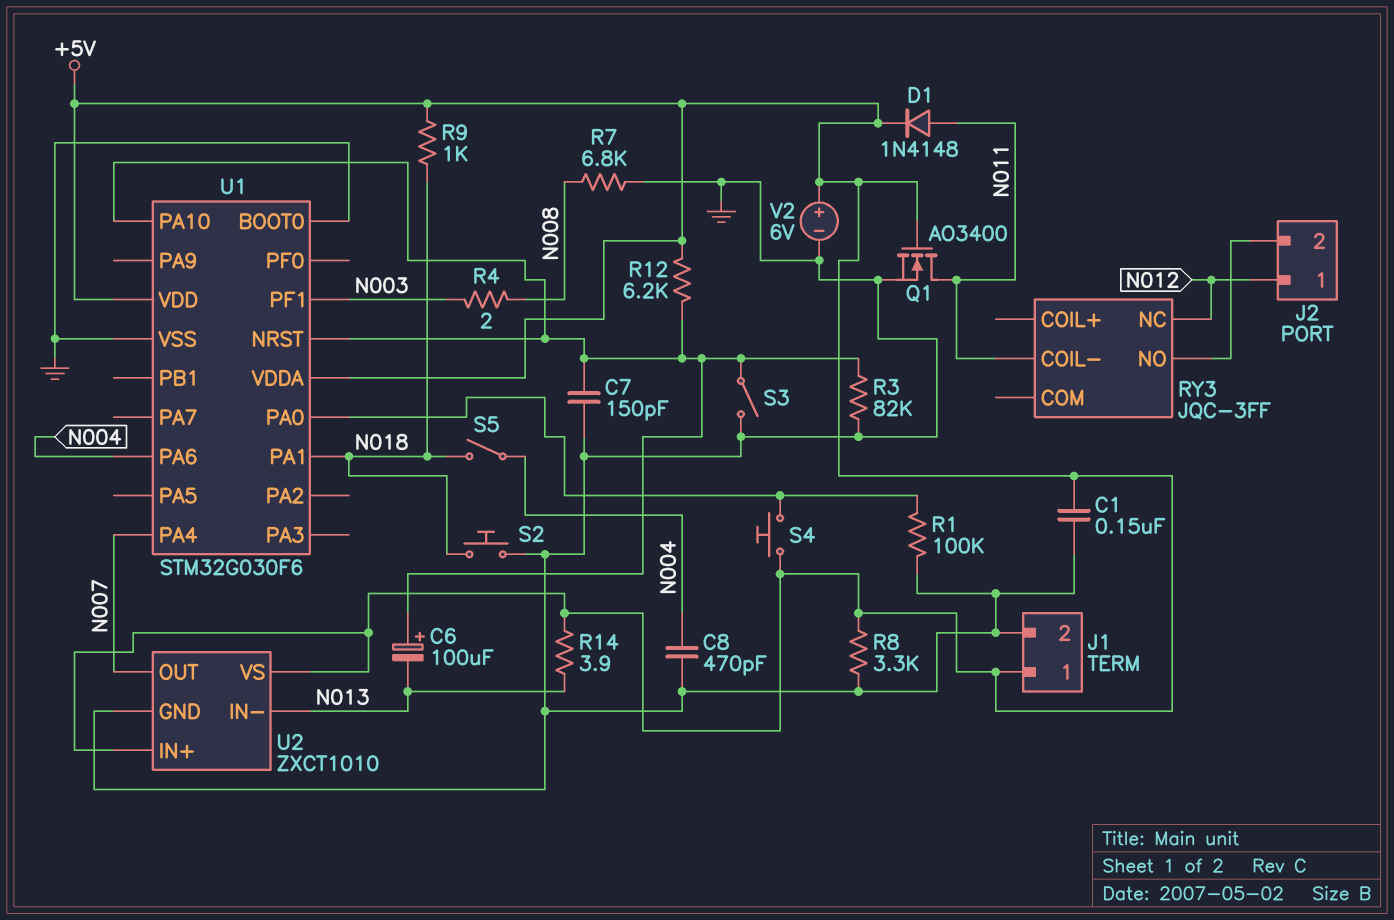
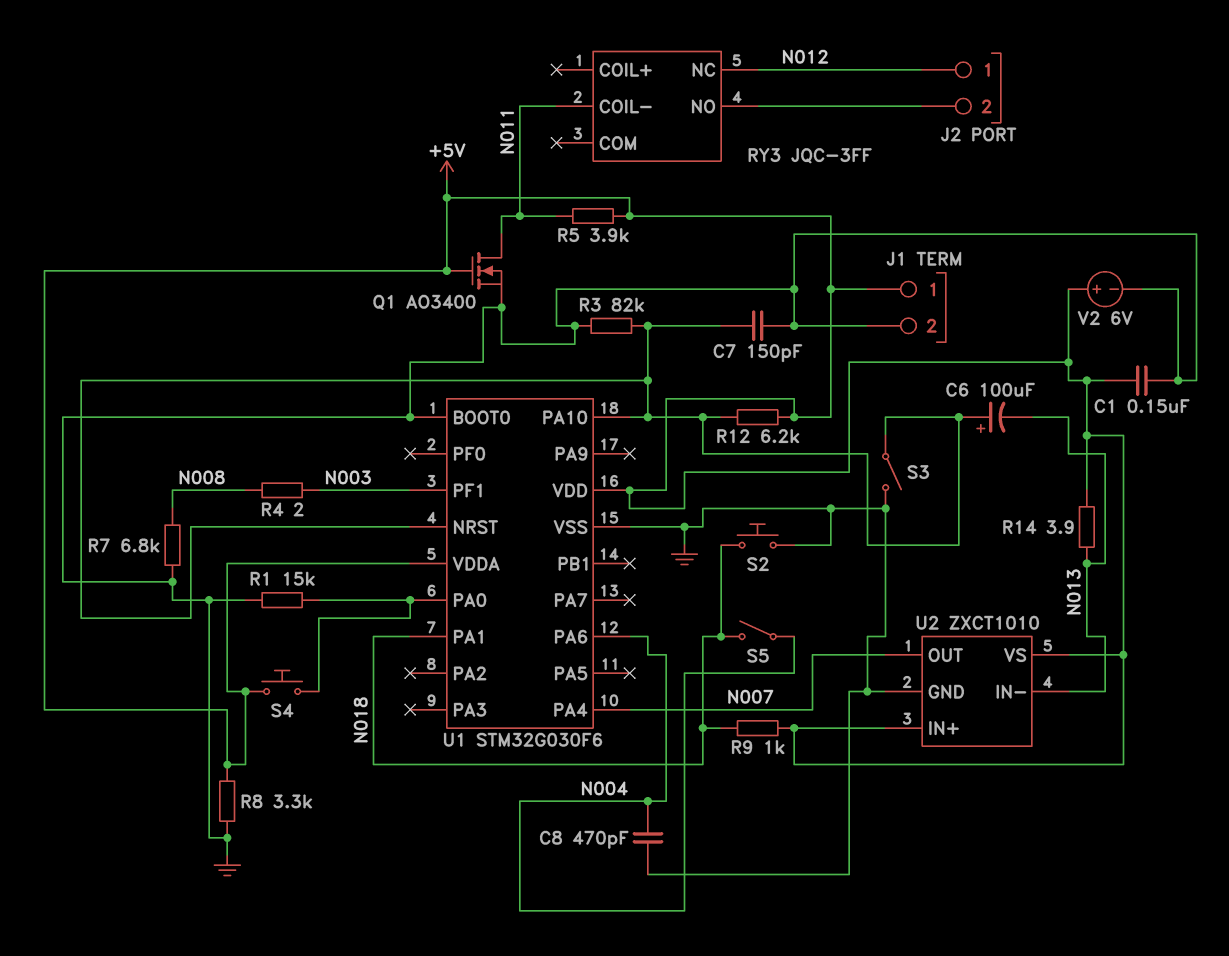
D1: diode 1N4148 (A N011, K +5V) -> none
R1: 100k (GND, U1/PA0) -> 15k (GND, U1/PA0)
R5: none -> 3.9k (+5V, N011)

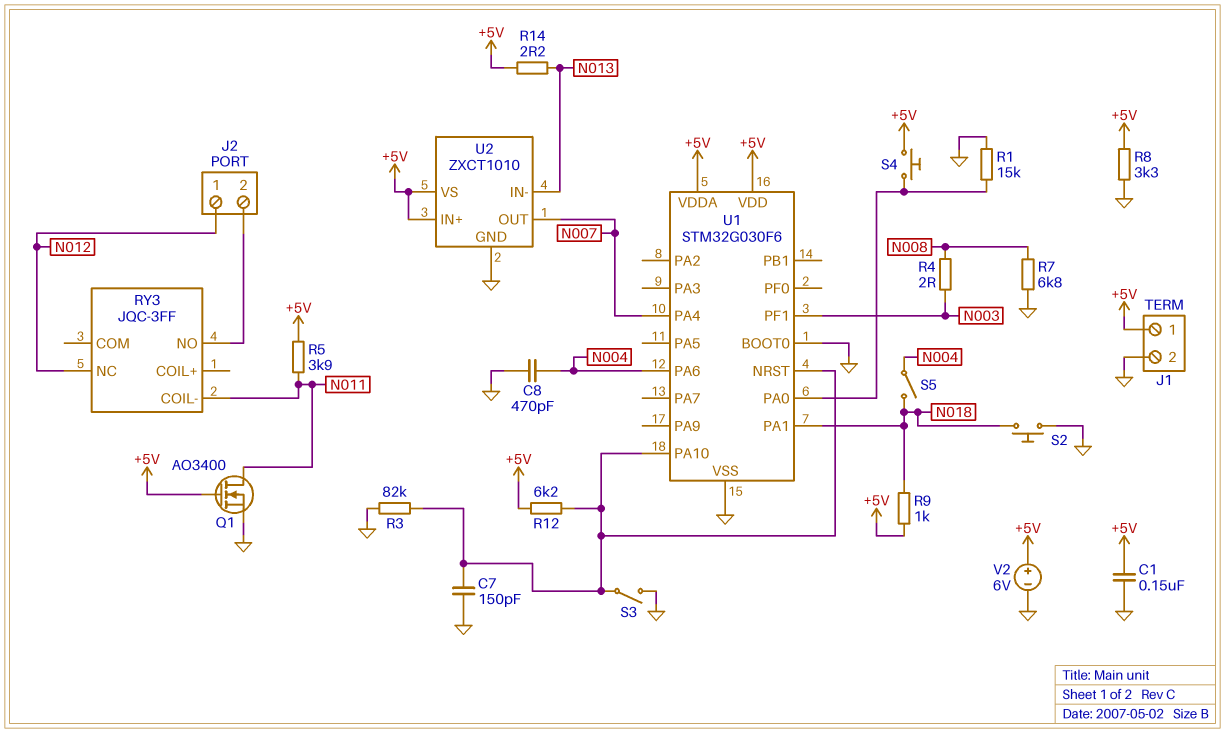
C6: 100uF (plus U1/NRST, minus N013) -> none
R14: 3.9 (+5V, N013) -> 2.2 (+5V, N013)

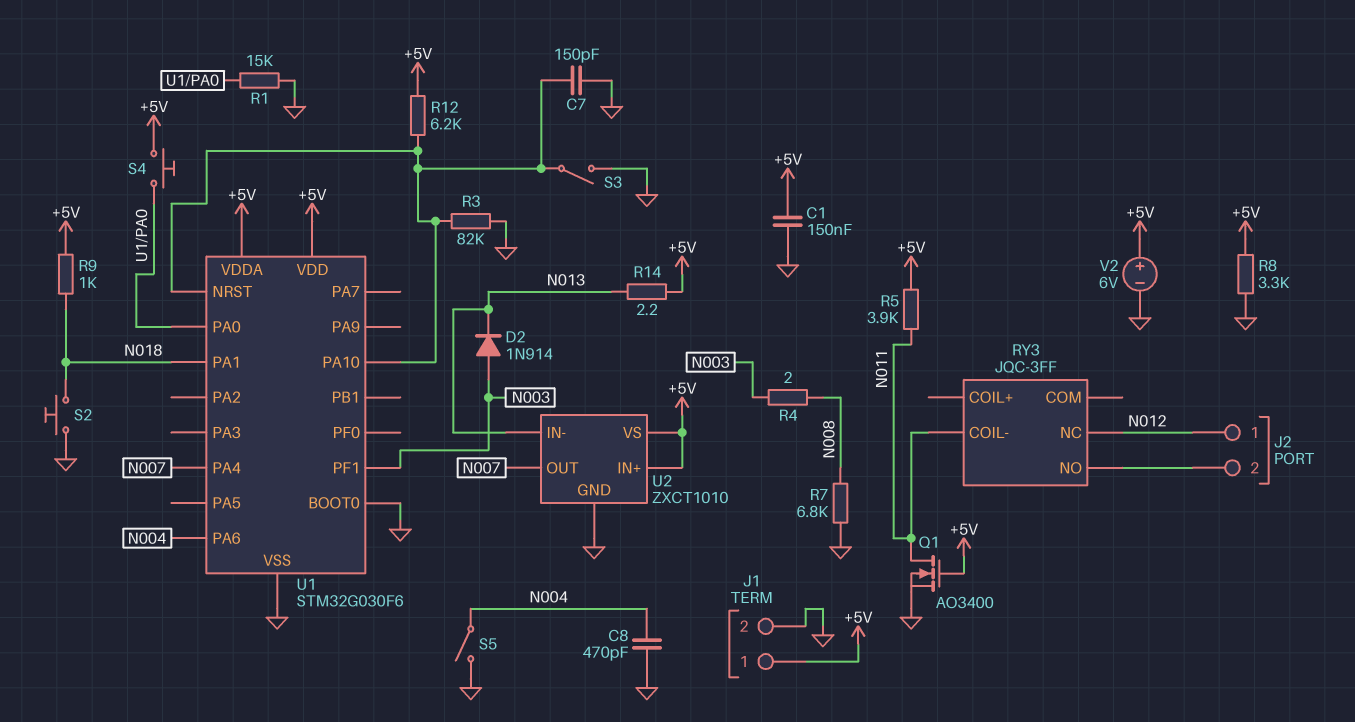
D2: none -> diode 1N914 (A N003, K N013)
S5: switch (N004, N018) -> switch (GND, N004)

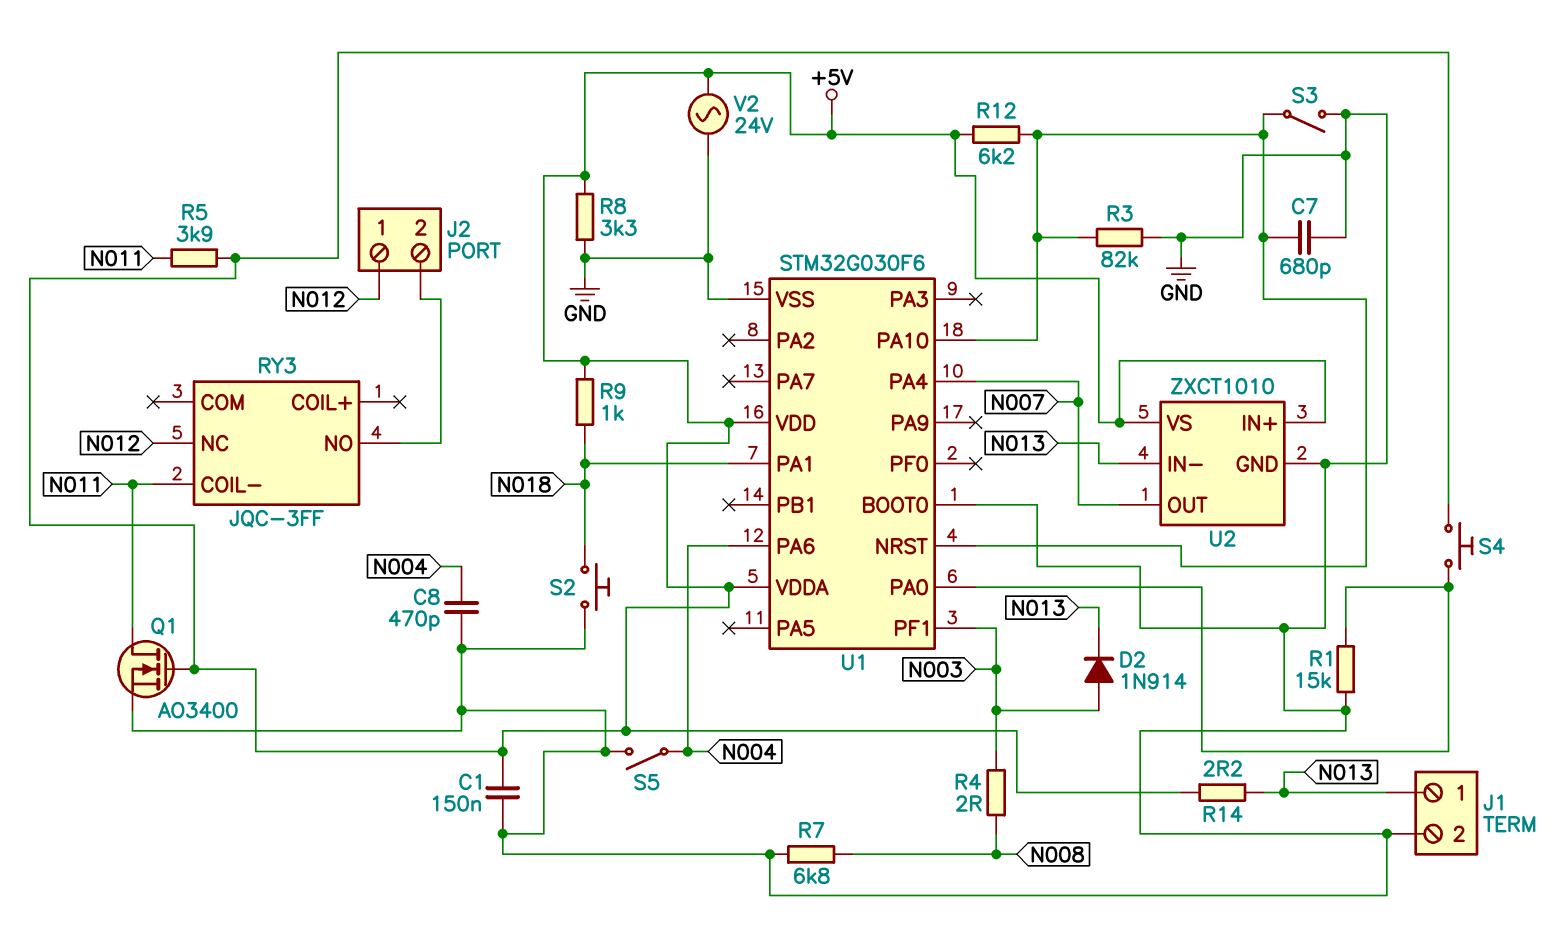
C7: 150pF (GND, U1/NRST) -> 680pF (GND, U1/NRST)
J1 pin 1: +5V -> N013
V2: 6V (plus +5V, minus GND) -> AC 24V (+5V, GND)

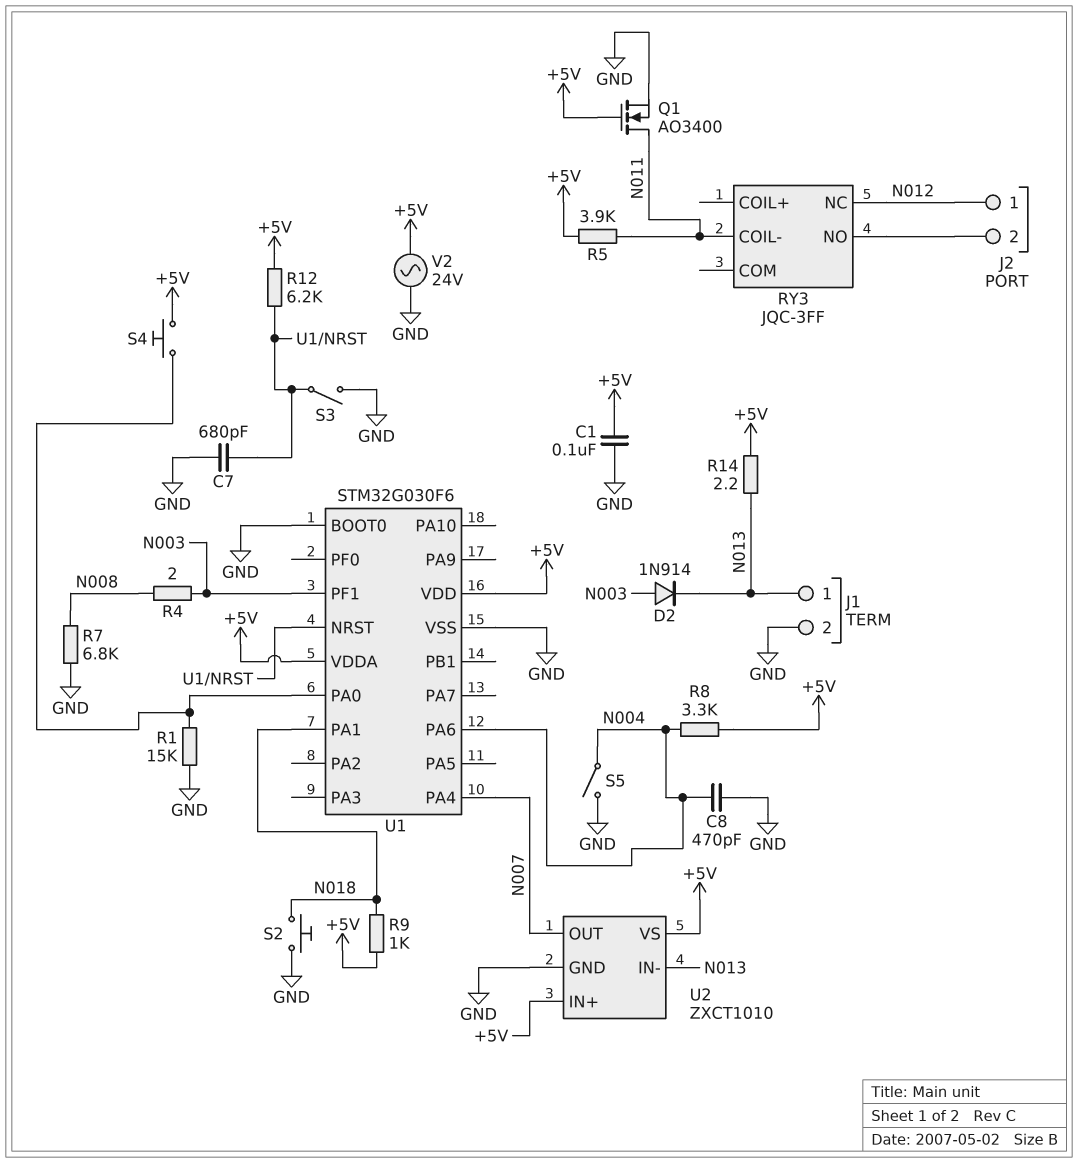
C1: 150nF (+5V, GND) -> 100nF (+5V, GND)
R3: 82k (GND, U1/NRST) -> none
R8: 3.3k (+5V, GND) -> 3.3k (+5V, N004)
U1 pin PA10: U1/NRST -> none

